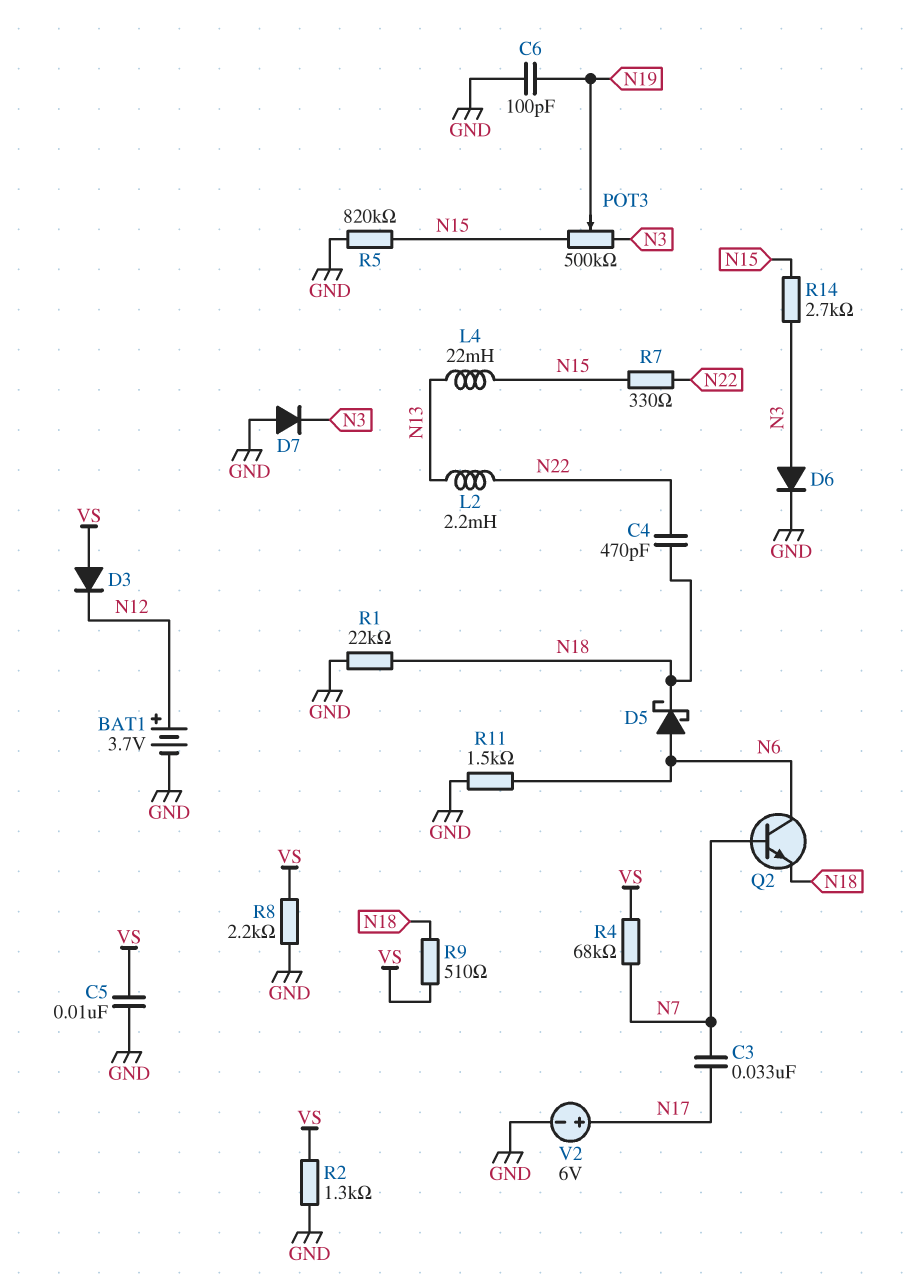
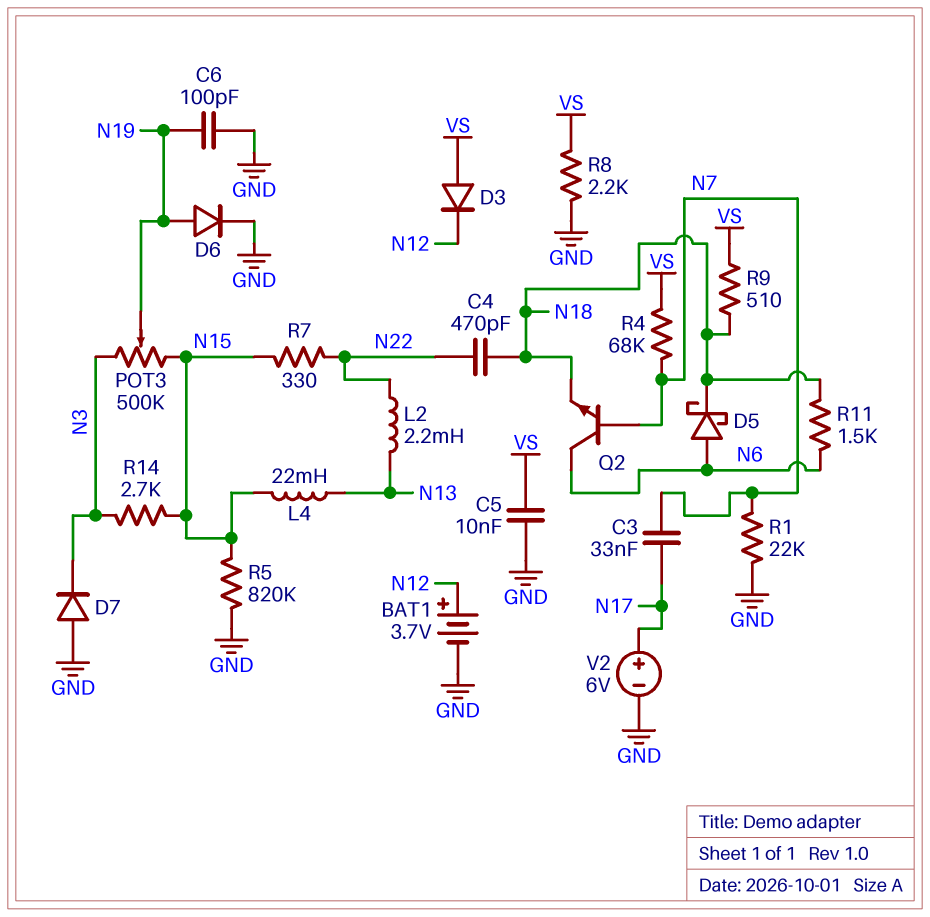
D6: diode (A N3, K GND) -> diode (A N19, K GND)
R1: 22k (GND, N18) -> 22k (GND, N7)
R2: 1.3k (GND, VS) -> none
R11: 1.5k (GND, N6) -> 1.5k (N6, N18)

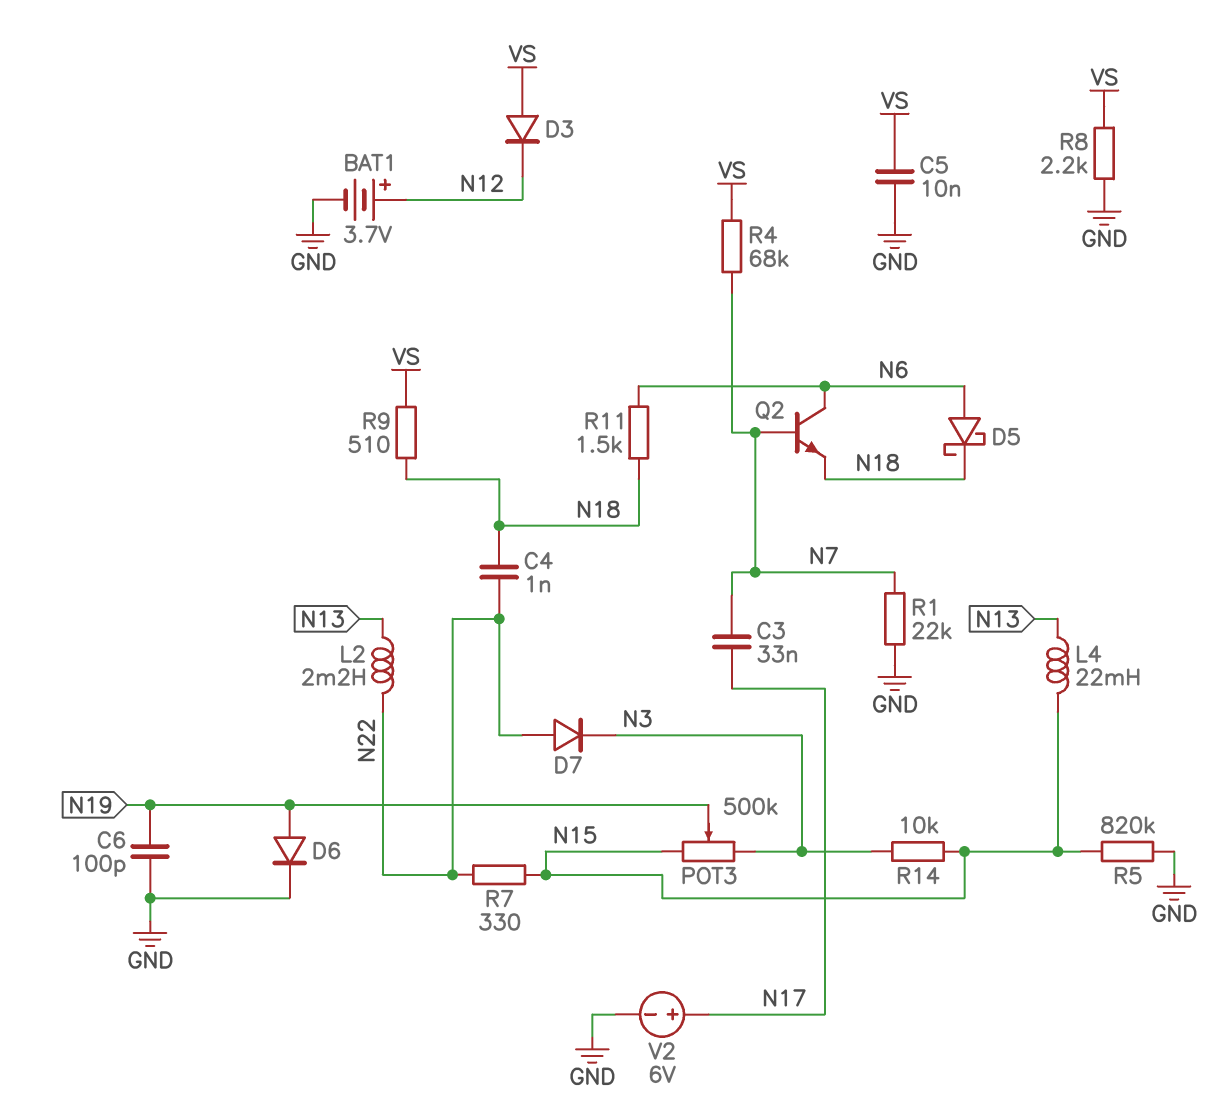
C4: 470pF (N18, N22) -> 1nF (N18, N22)
D7: diode (A GND, K N3) -> diode (A N22, K N3)
R14: 2.7k (N3, N15) -> 10k (N3, N15)

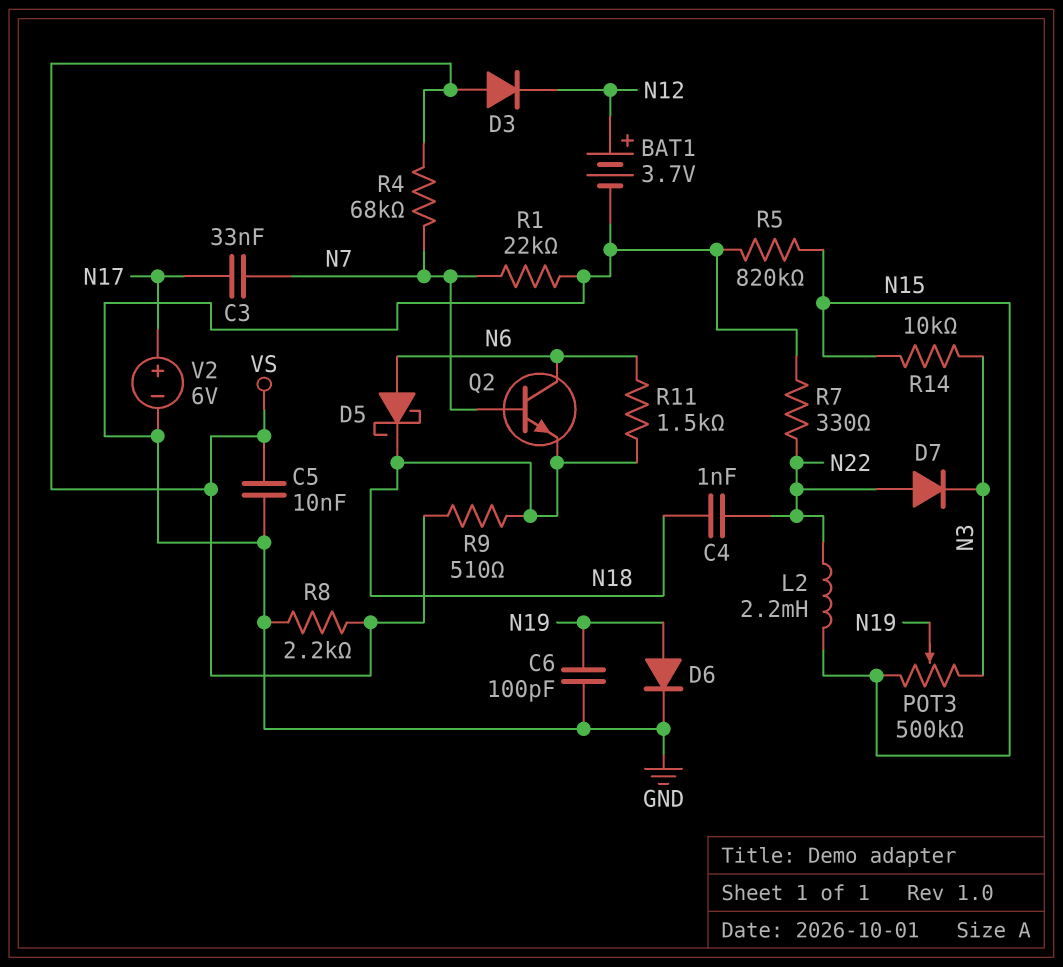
L2: 2.2mH (N13, N22) -> 2.2mH (N15, N22)
L4: 22mH (N13, N15) -> none
R7: 330 (N15, N22) -> 330 (GND, N22)

